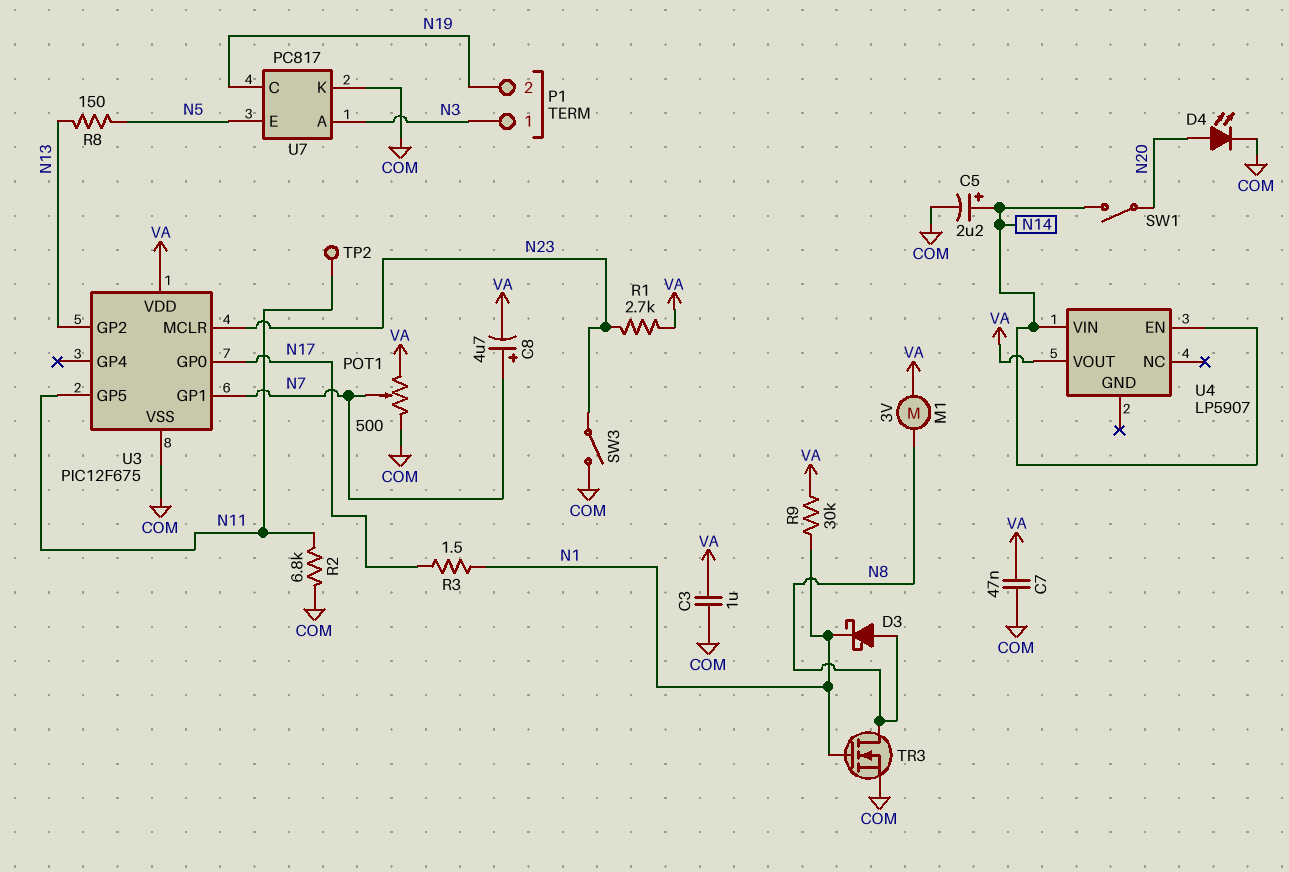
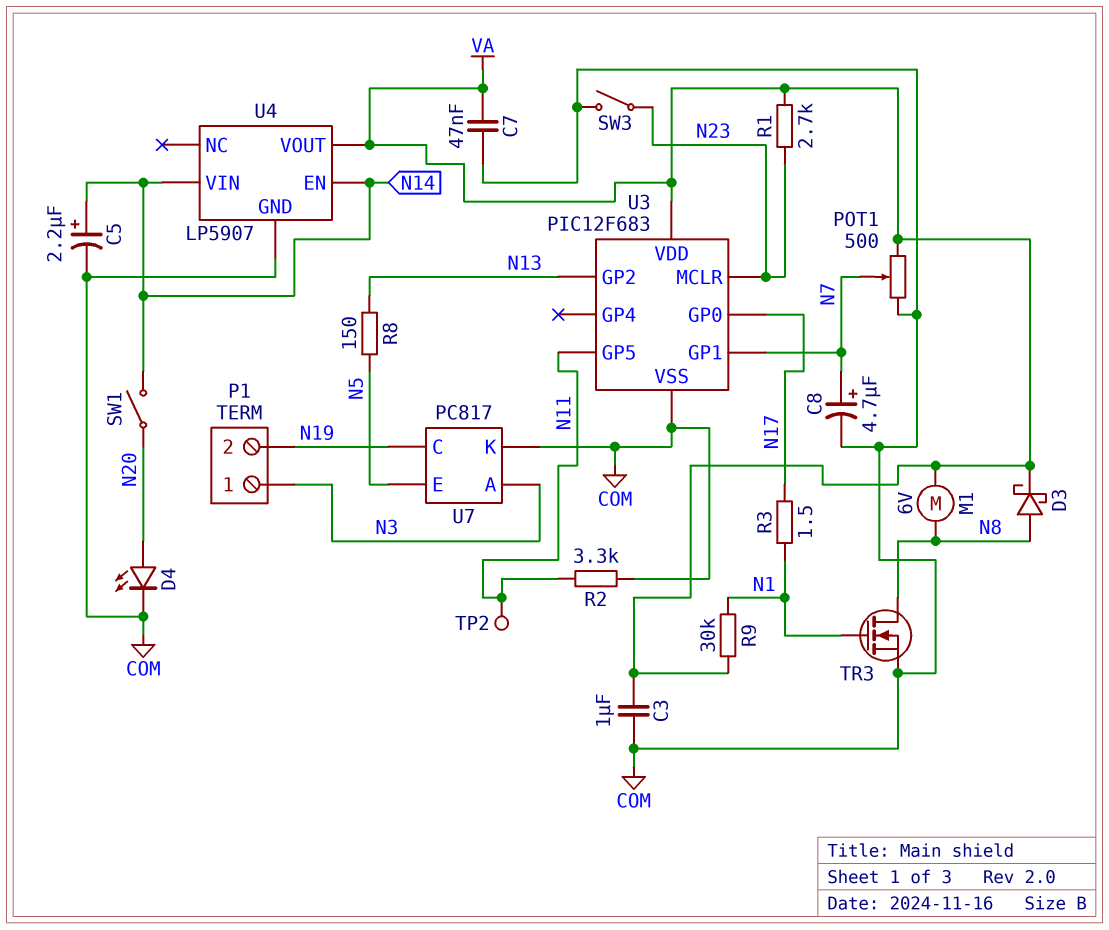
C8: 4.7uF (plus N7, minus VA) -> 4.7uF (plus N7, minus COM)
D3: schottky (A N8, K N1) -> schottky (A N8, K VA)
M1: motor 3V (N8, VA) -> motor 6V (N8, VA)
R2: 6.8k (COM, N11) -> 3.3k (COM, N11)
U3: PIC12F675 -> PIC12F683
U4 pin GND: none -> COM

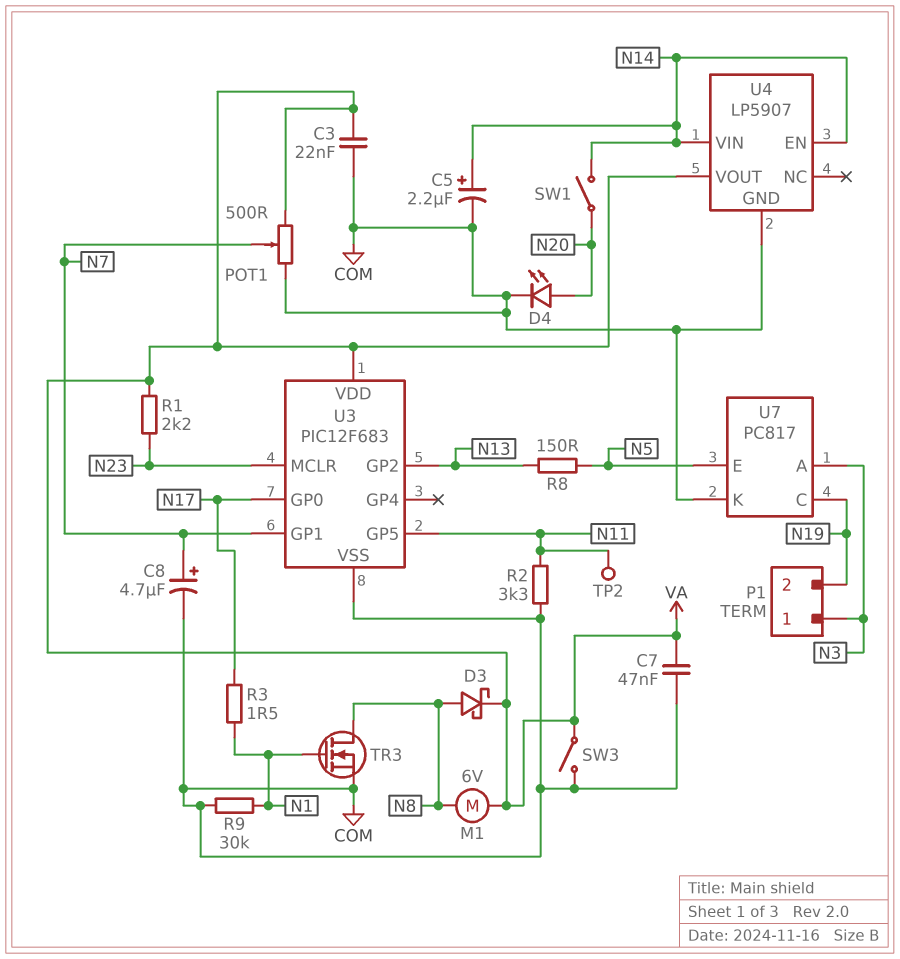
C3: 1uF (COM, VA) -> 22nF (COM, VA)
R1: 2.7k (N23, VA) -> 2.2k (N23, VA)
R9: 30k (N1, VA) -> 30k (COM, N1)
SW3: switch (COM, N23) -> switch (COM, VA)

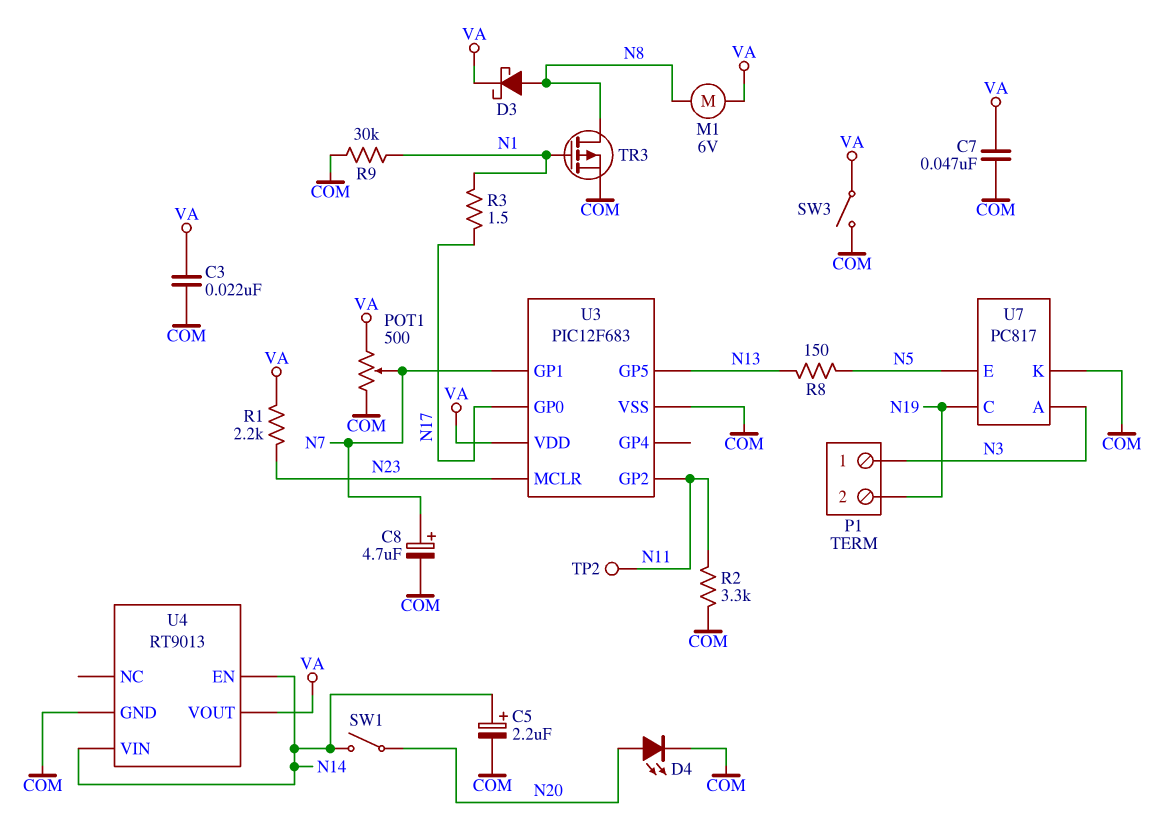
TR3: NMOS (G N1, D N8, S COM) -> PMOS (G N1, D N8, S COM)
U3 pin GP2: N13 -> N11
U3 pin GP5: N11 -> N13
U4: LP5907 -> RT9013

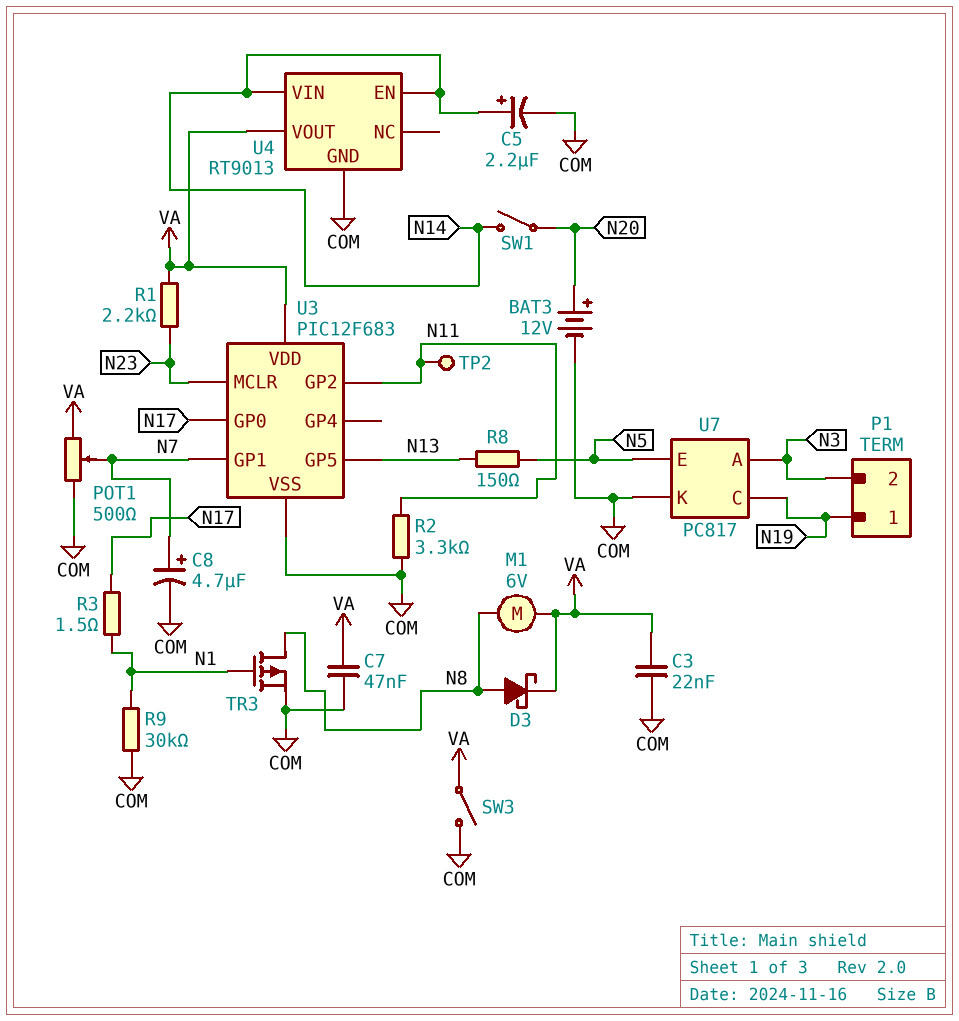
BAT3: none -> 12V (plus N20, minus COM)
D4: LED (A N20, K COM) -> none
P1 pin 1: N3 -> N19
P1 pin 2: N19 -> N3

